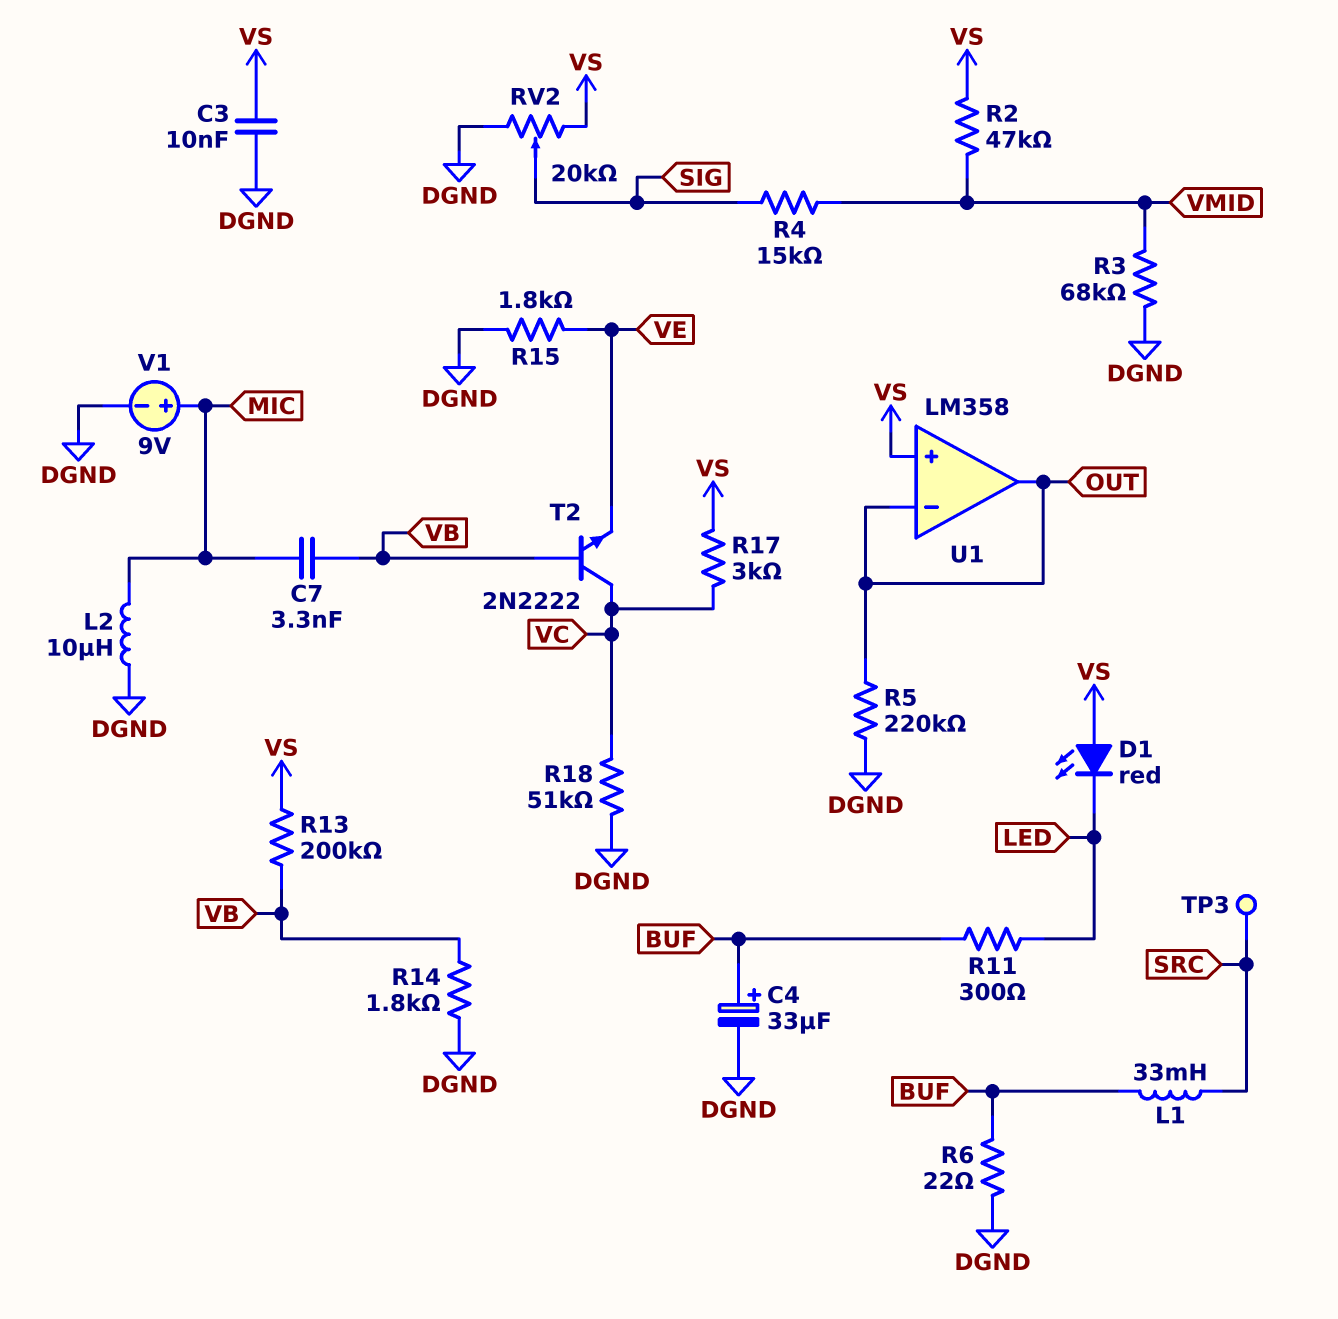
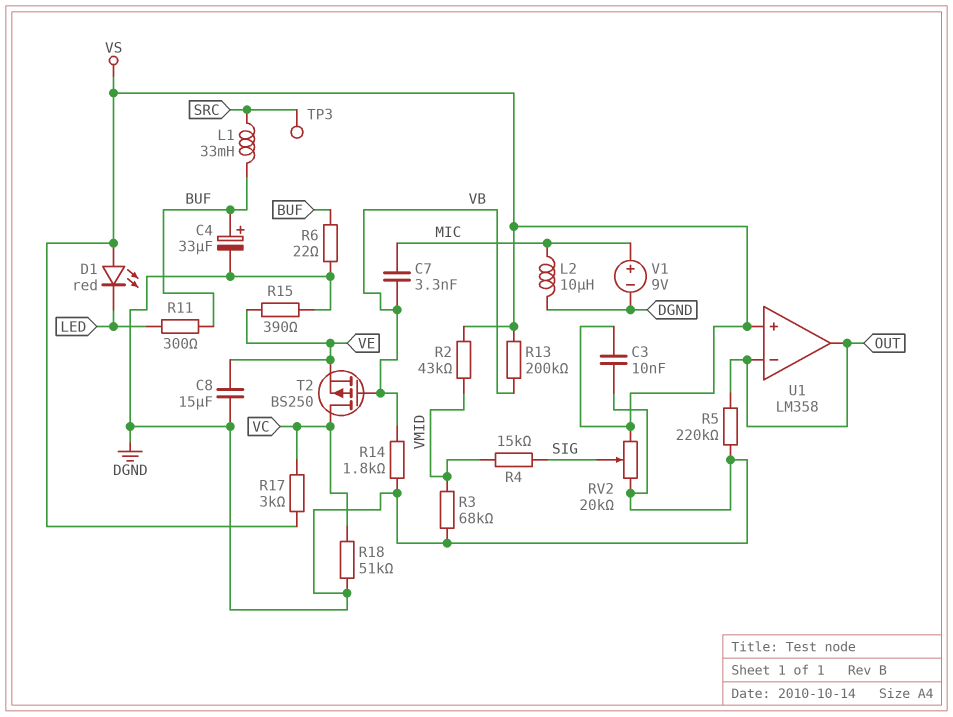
C8: none -> 15uF (DGND, VE)
R2: 47k (VMID, VS) -> 43k (VMID, VS)
R15: 1.8k (DGND, VE) -> 390 (DGND, VE)
T2: NPN 2N2222 (B VB, C VC, E VE) -> PMOS BS250 (G VB, D VC, S VE)

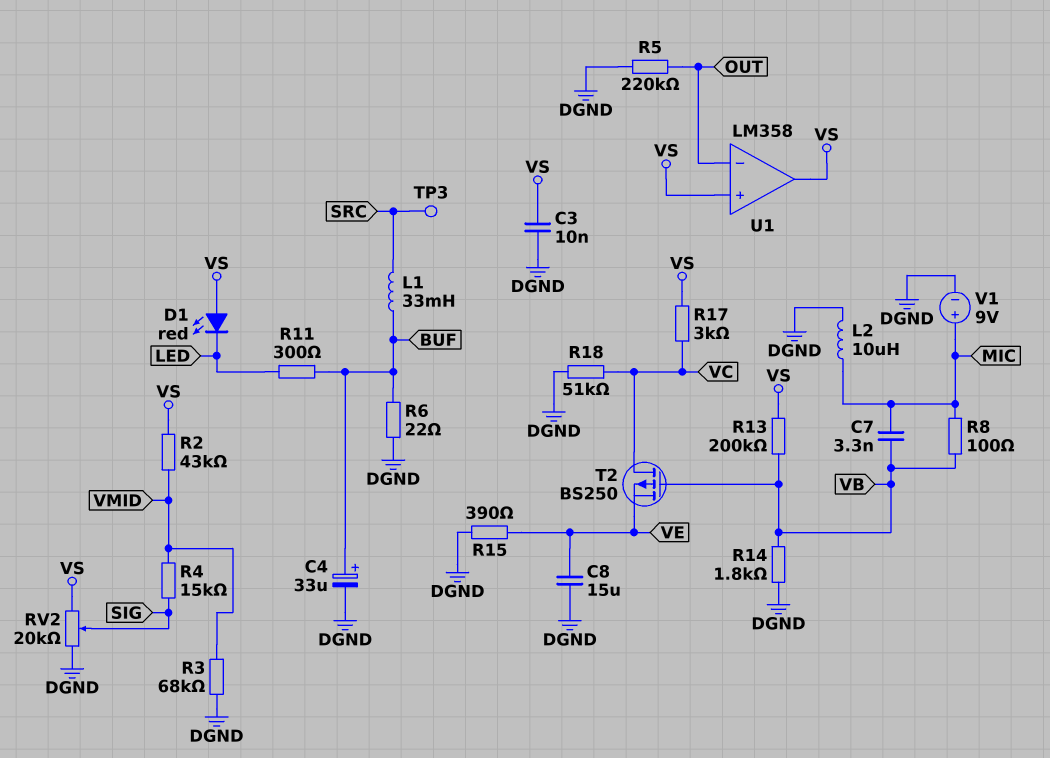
R8: none -> 100 (MIC, VB)
U1 pin out: OUT -> VS

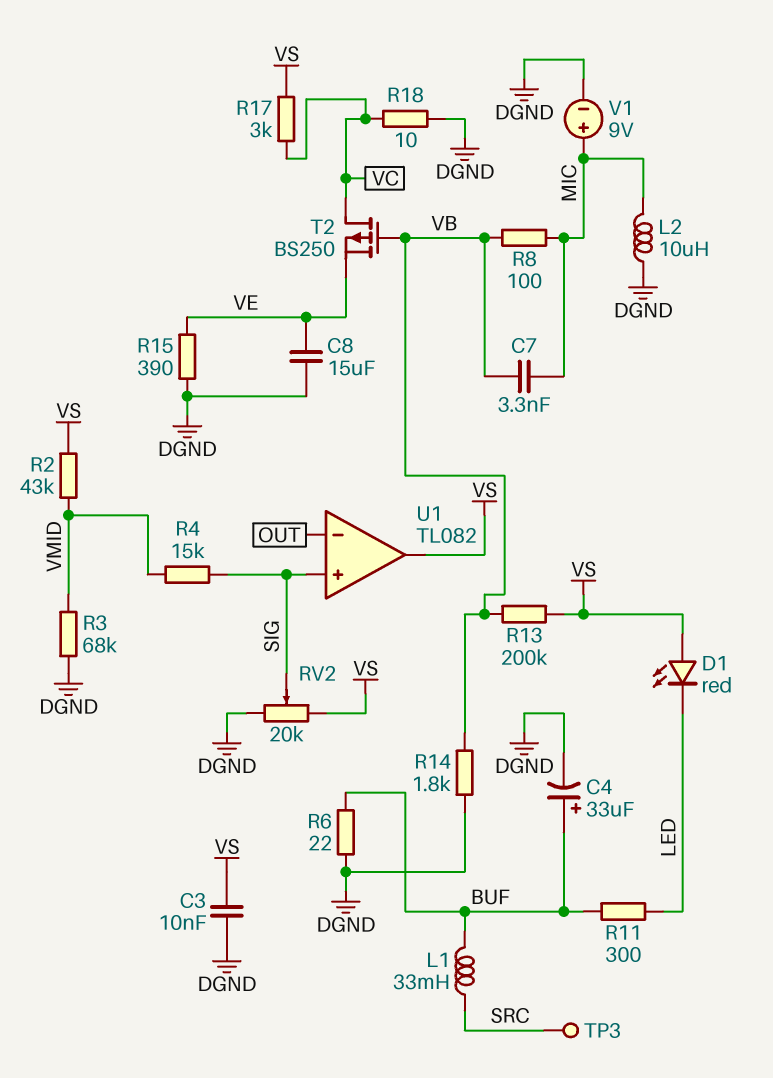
R5: 220k (DGND, OUT) -> none
R18: 51k (DGND, VC) -> 10 (DGND, VC)
U1: LM358 -> TL082
U1 pin in+: VS -> SIG

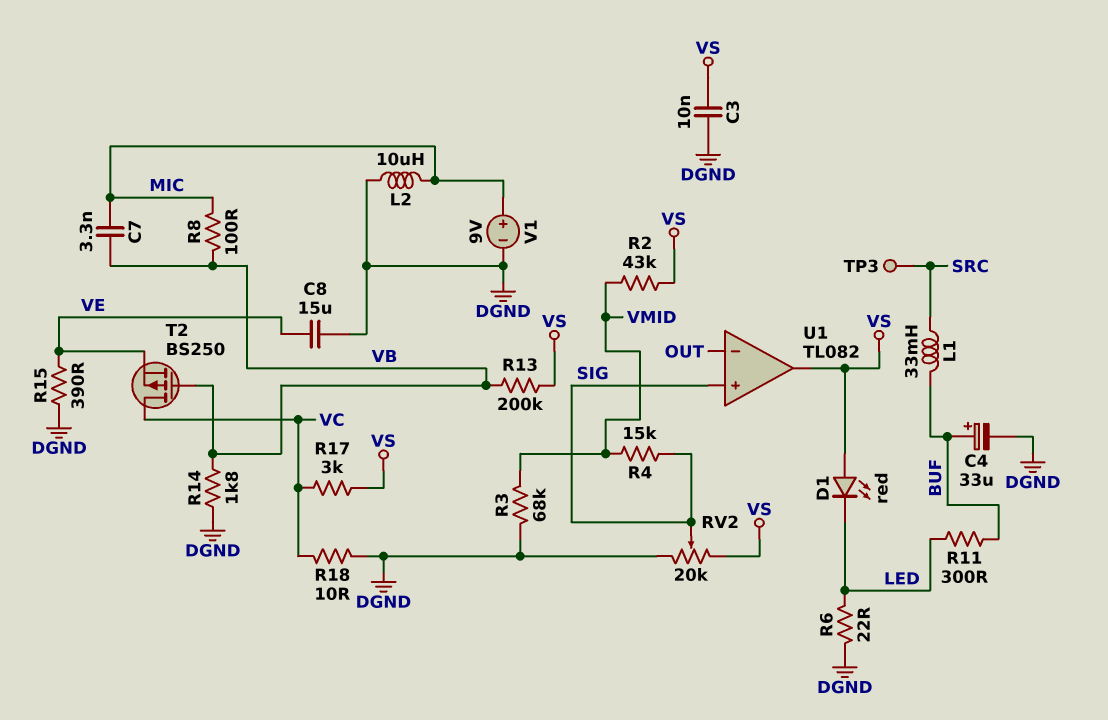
R6: 22 (BUF, DGND) -> 22 (DGND, LED)

